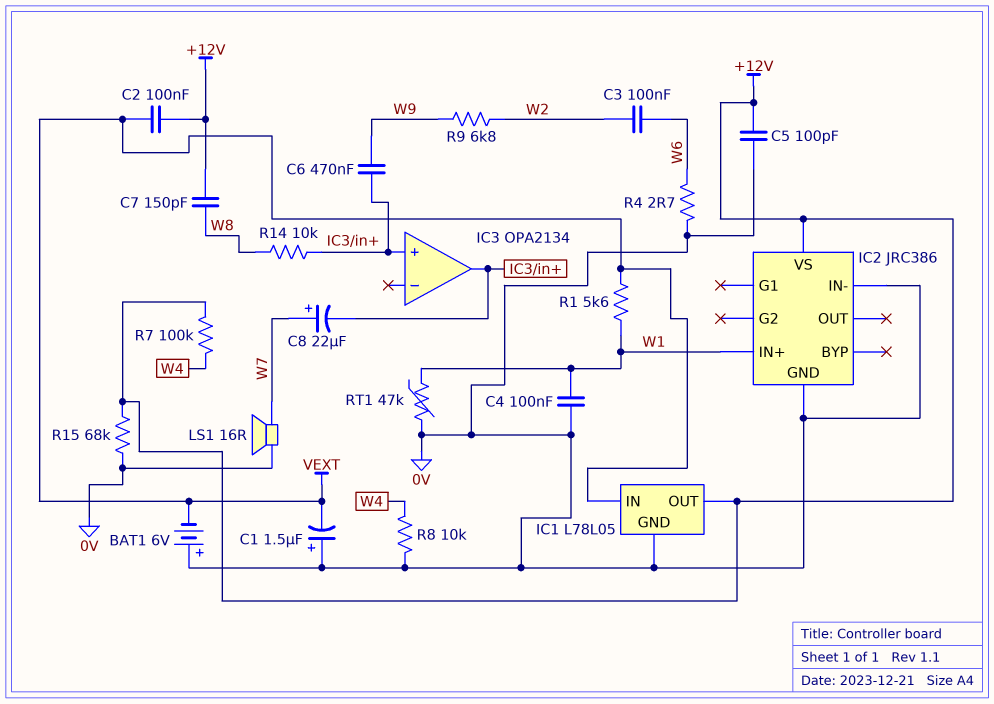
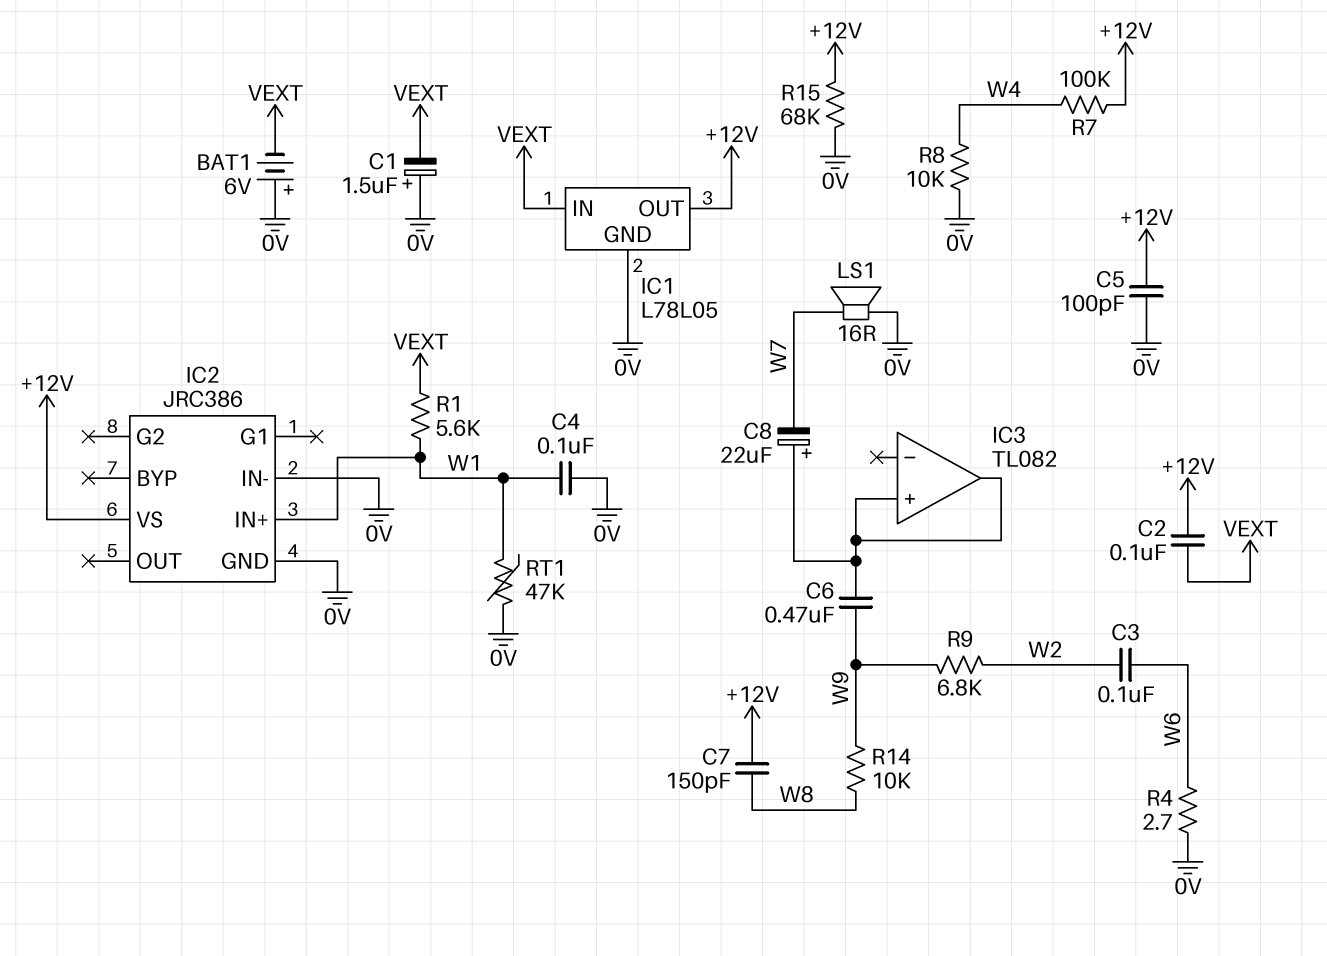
C8: 22uF (plus W7, minus IC3/in+) -> 22uF (plus IC3/in+, minus W7)
IC3: OPA2134 -> TL082
R14: 10k (IC3/in+, W8) -> 10k (W8, W9)

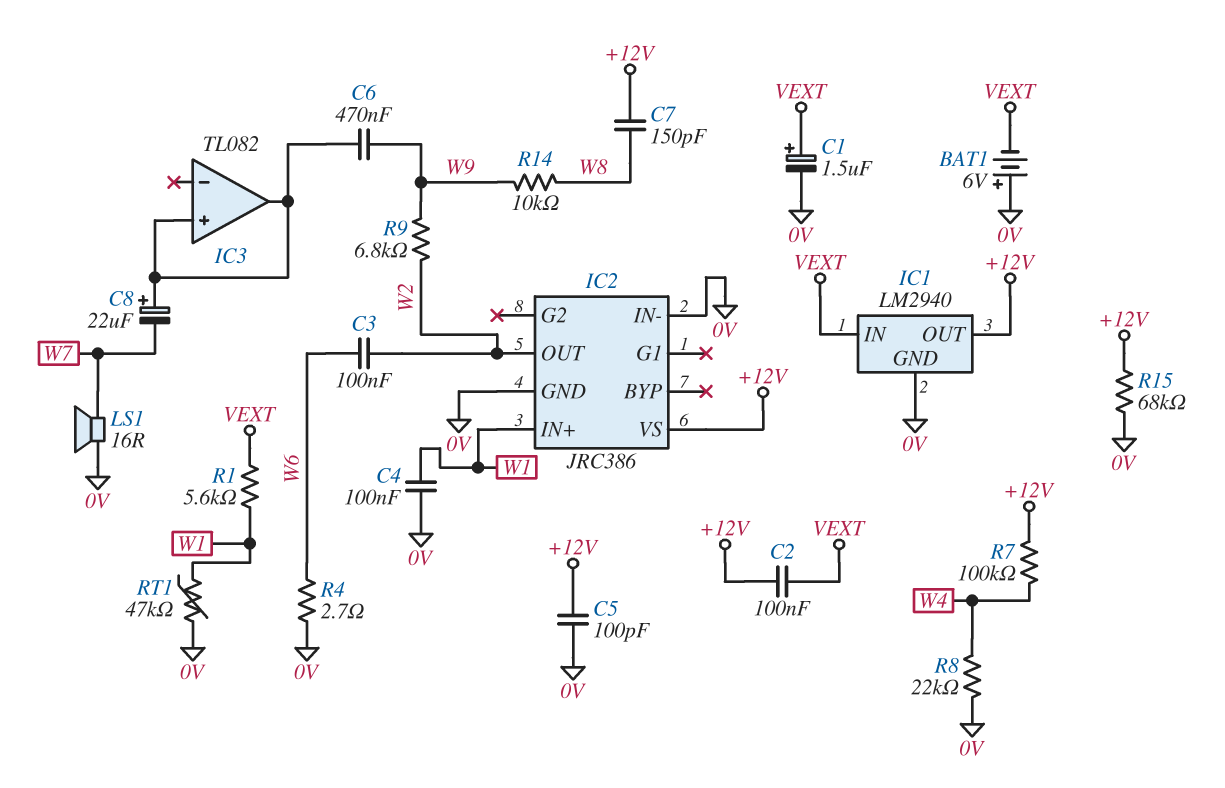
C1: 1.5uF (plus 0V, minus VEXT) -> 1.5uF (plus VEXT, minus 0V)
IC1: L78L05 -> LM2940
IC2 pin OUT: none -> W2
R8: 10k (0V, W4) -> 22k (0V, W4)

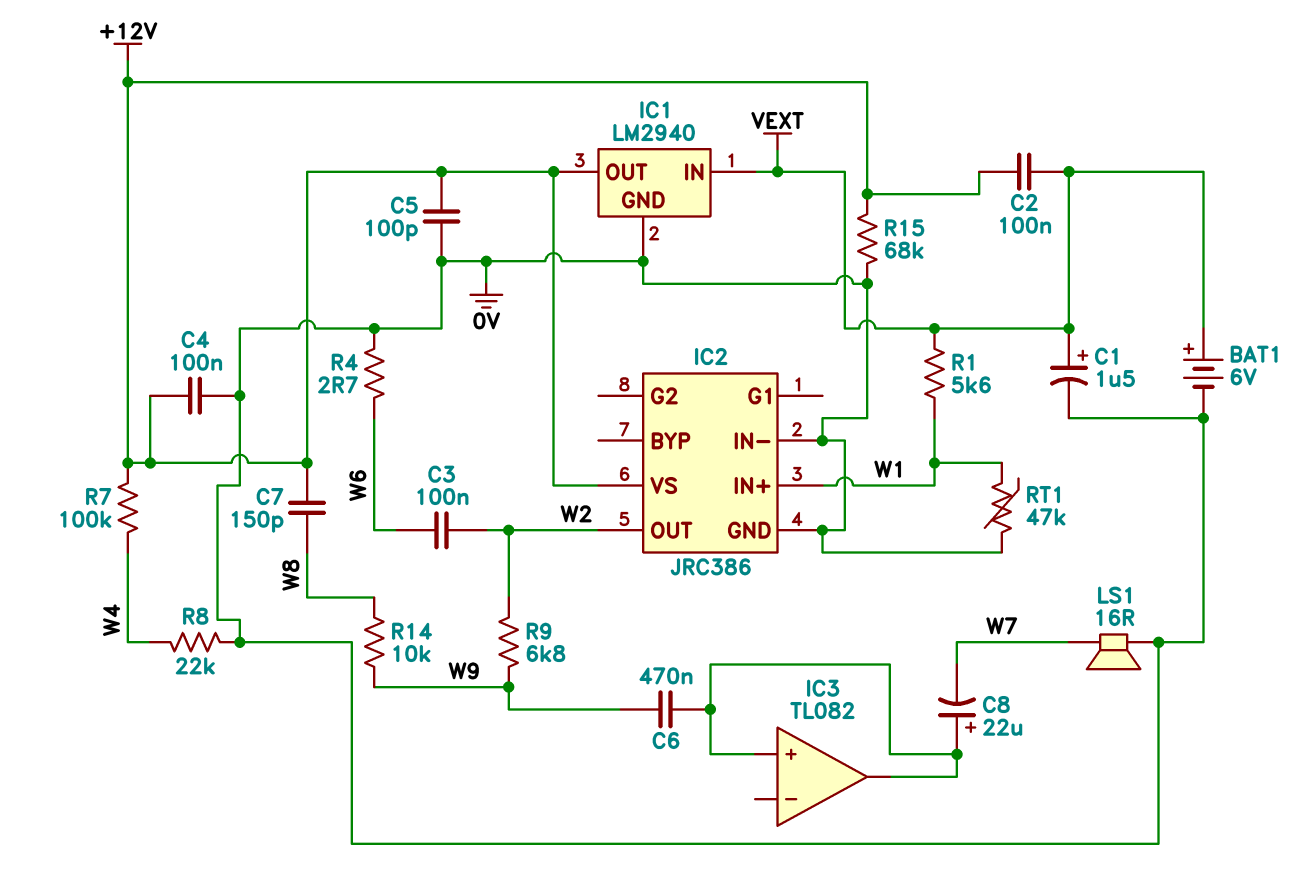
BAT1: 6V (plus 0V, minus VEXT) -> 6V (plus VEXT, minus 0V)
C4: 100nF (0V, W1) -> 100nF (+12V, 0V)

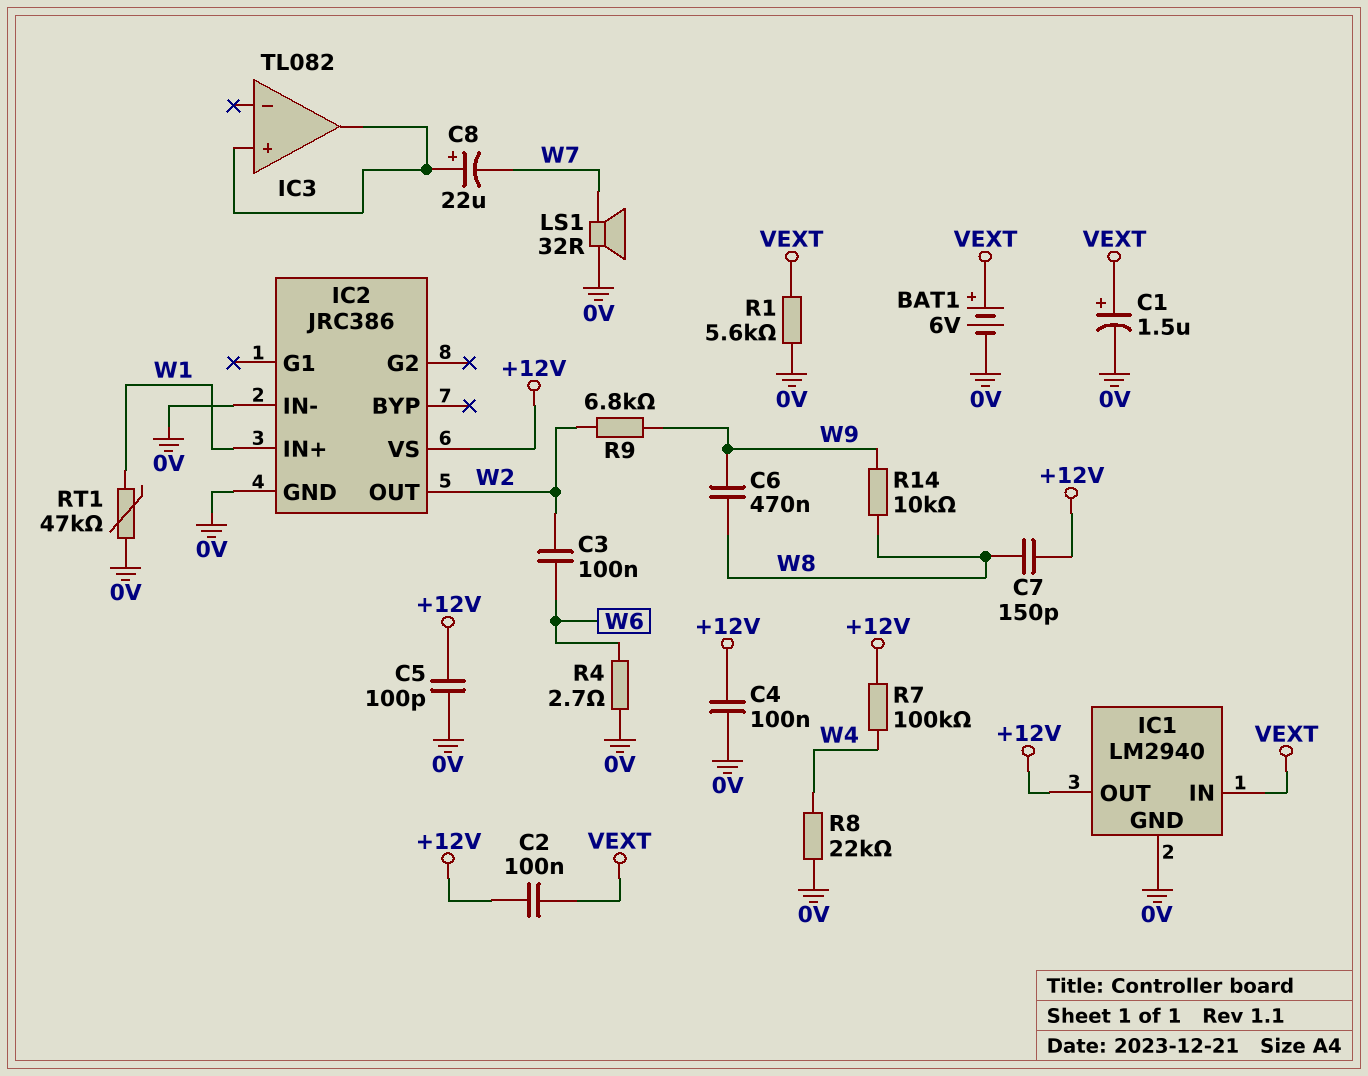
C6: 470nF (IC3/in+, W9) -> 470nF (W8, W9)
LS1: speaker 16R (0V, W7) -> speaker 32R (0V, W7)
R1: 5.6k (VEXT, W1) -> 5.6k (0V, VEXT)
R15: 68k (+12V, 0V) -> none

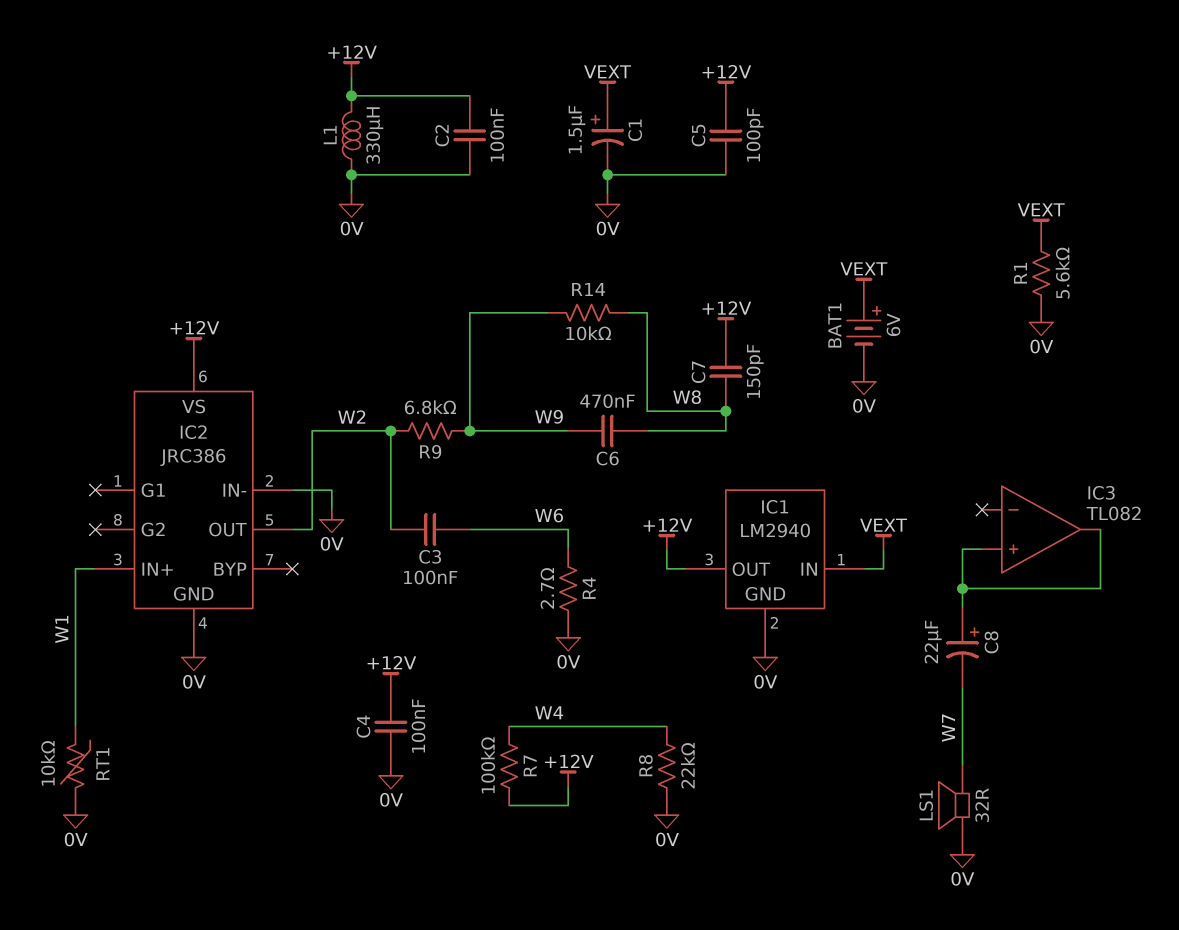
C2: 100nF (+12V, VEXT) -> 100nF (+12V, 0V)
L1: none -> 330uH (+12V, 0V)
RT1: 47k (0V, W1) -> 10k (0V, W1)

